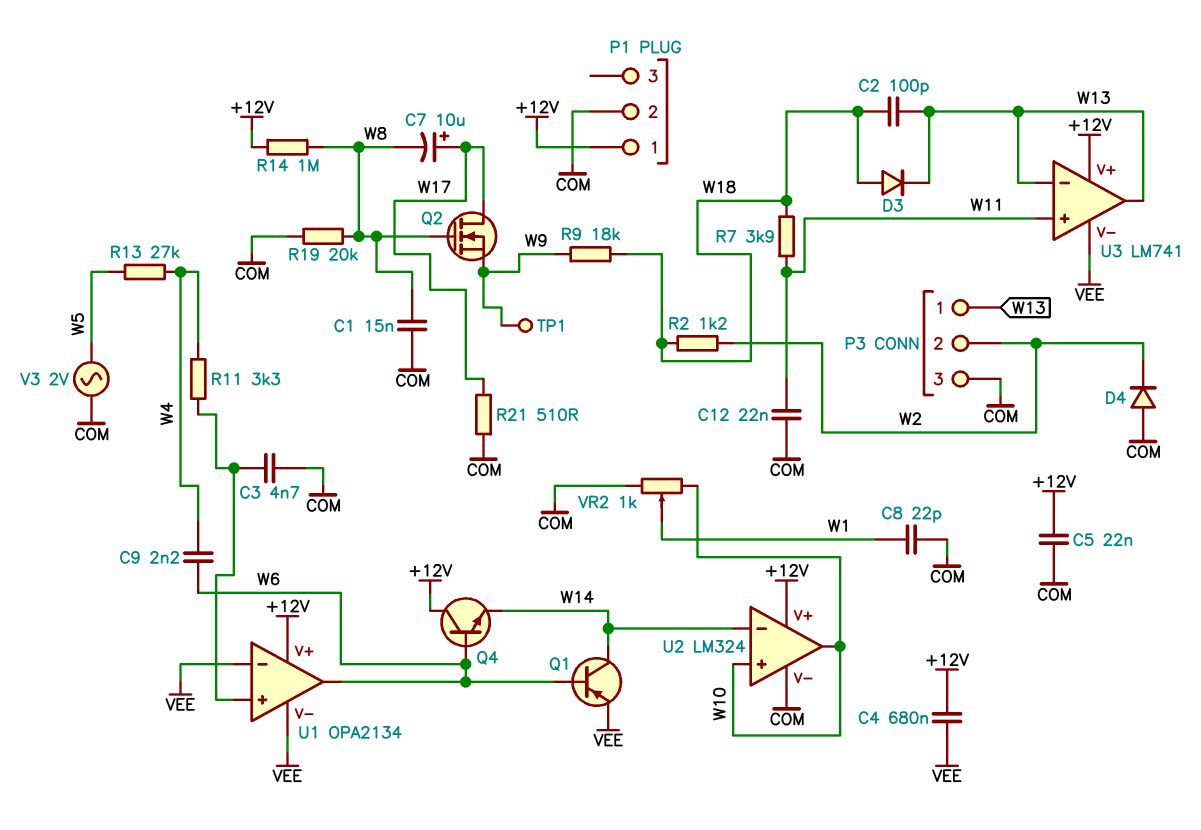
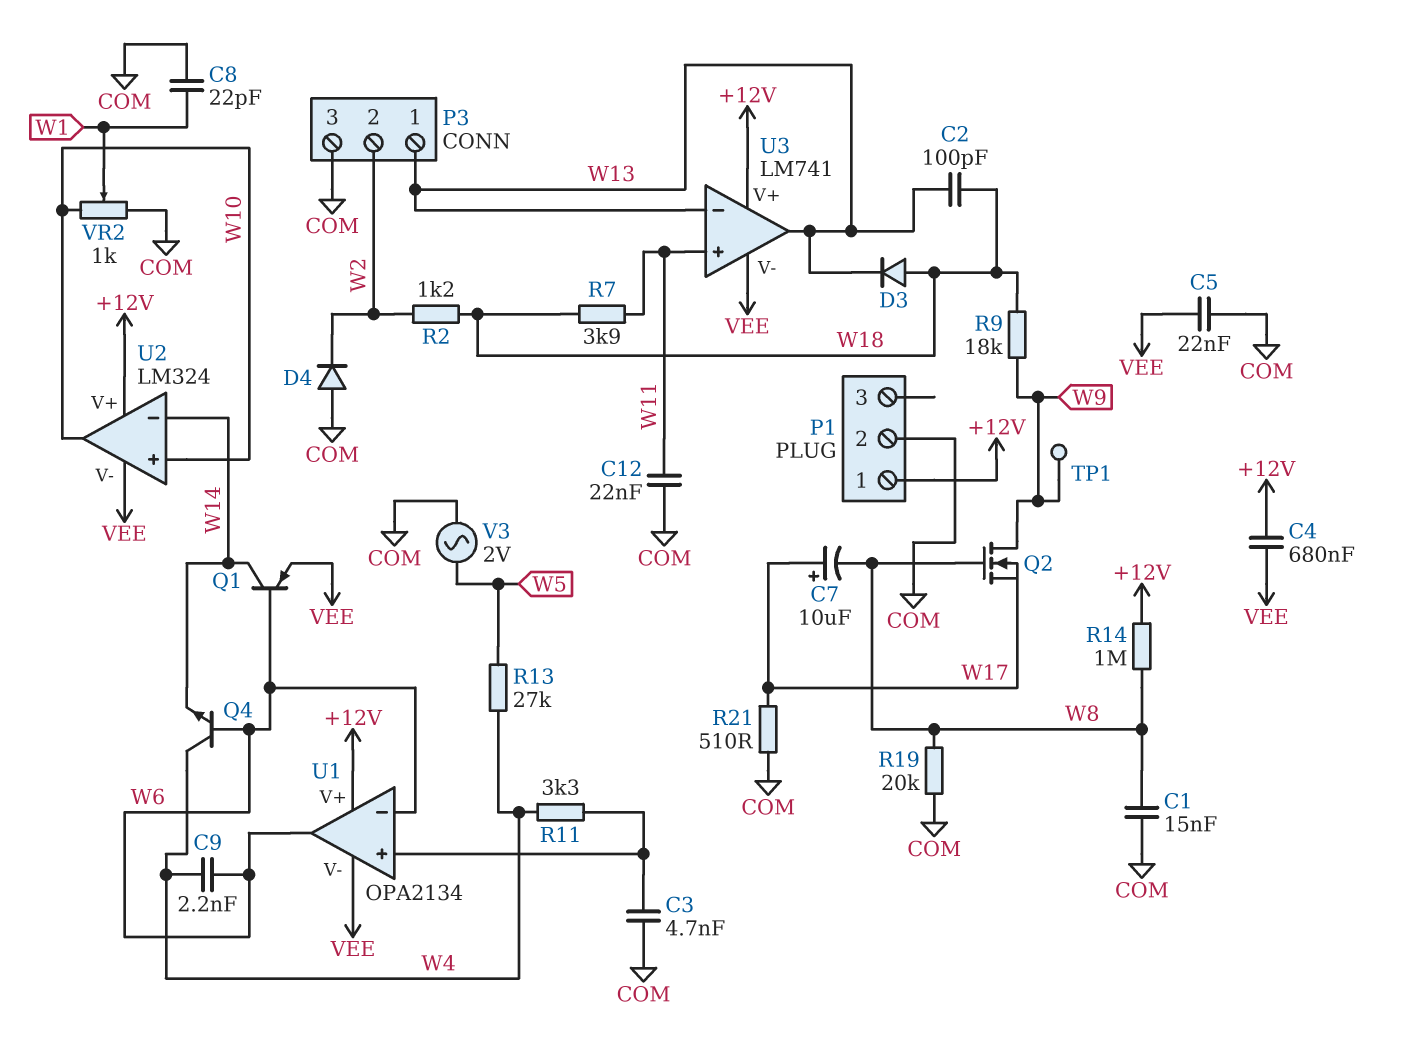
C5: 22nF (+12V, COM) -> 22nF (COM, VEE)
Q2: NMOS (G W8, D W17, S W9) -> NMOS (G W8, D W9, S W17)
Q4: NPN (B W6, C +12V, E W14) -> NPN (B W6, C W4, E W14)
U1 pin in-: VEE -> W6
U2 pin V-: COM -> VEE

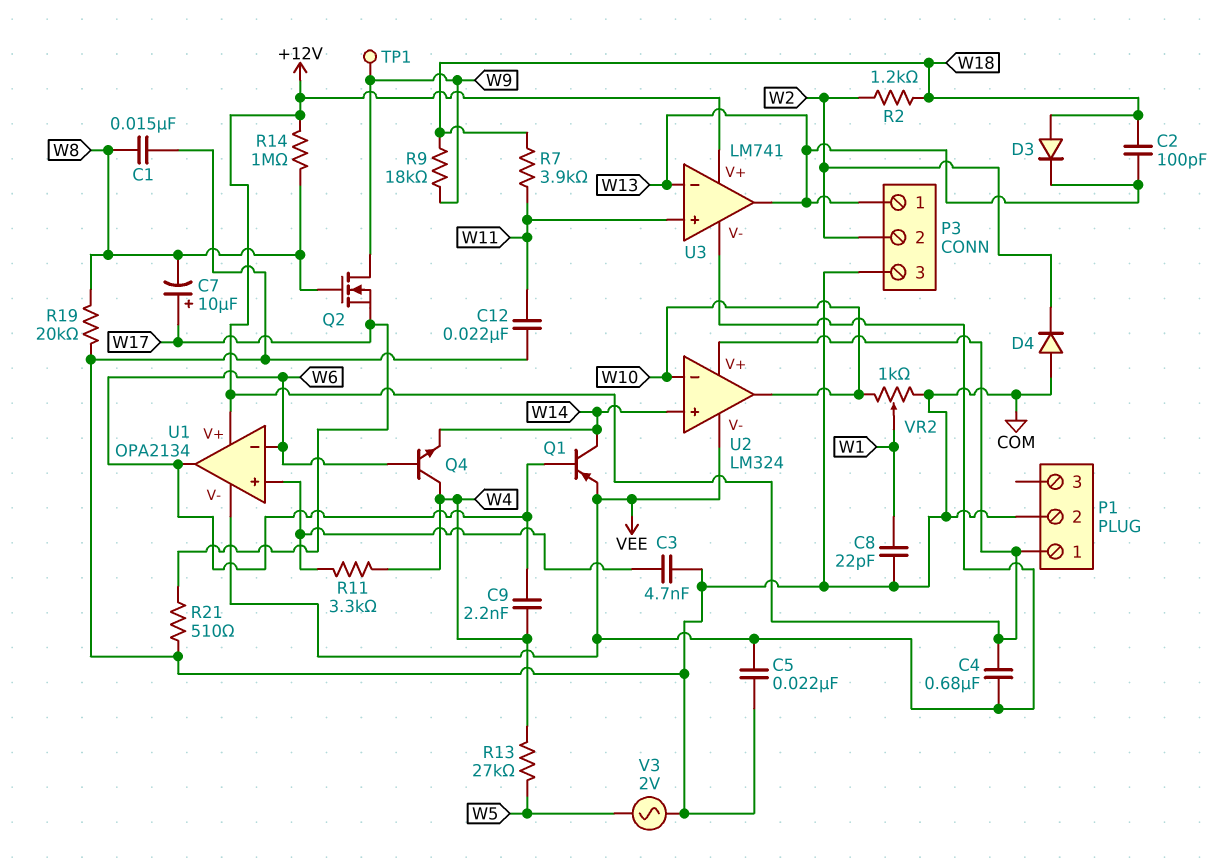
U2 pin in+: W10 -> W14
U2 pin in-: W14 -> W10

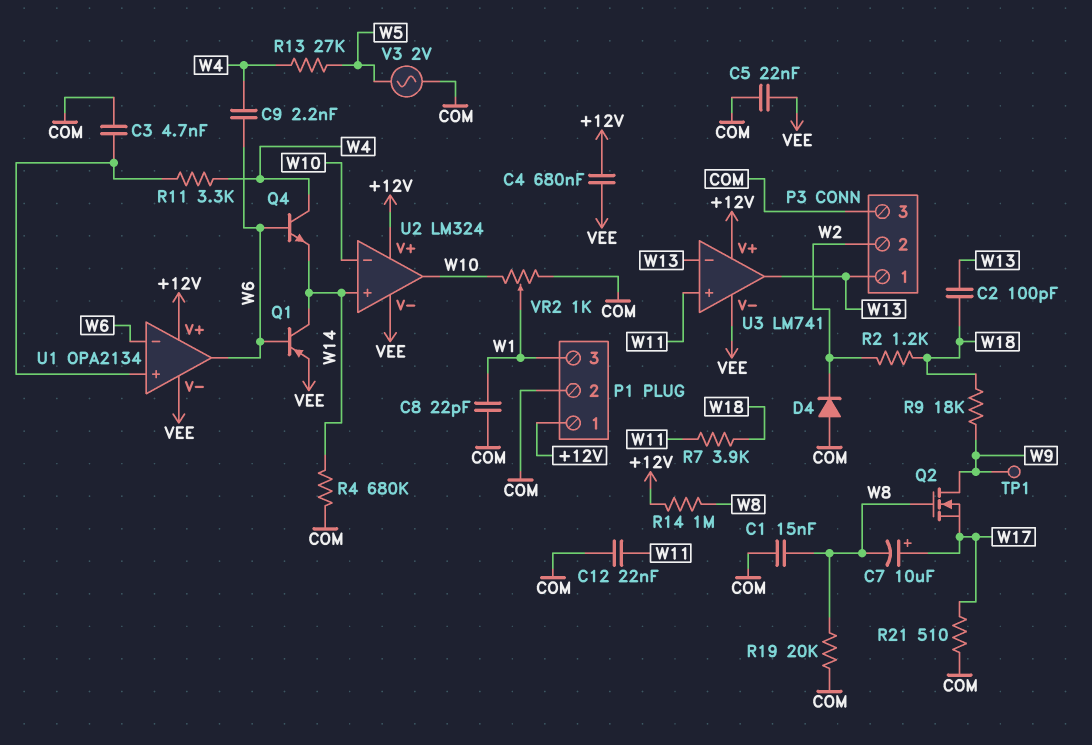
D3: diode (A W18, K W13) -> none
P1 pin 3: none -> W1
R4: none -> 680k (COM, W14)

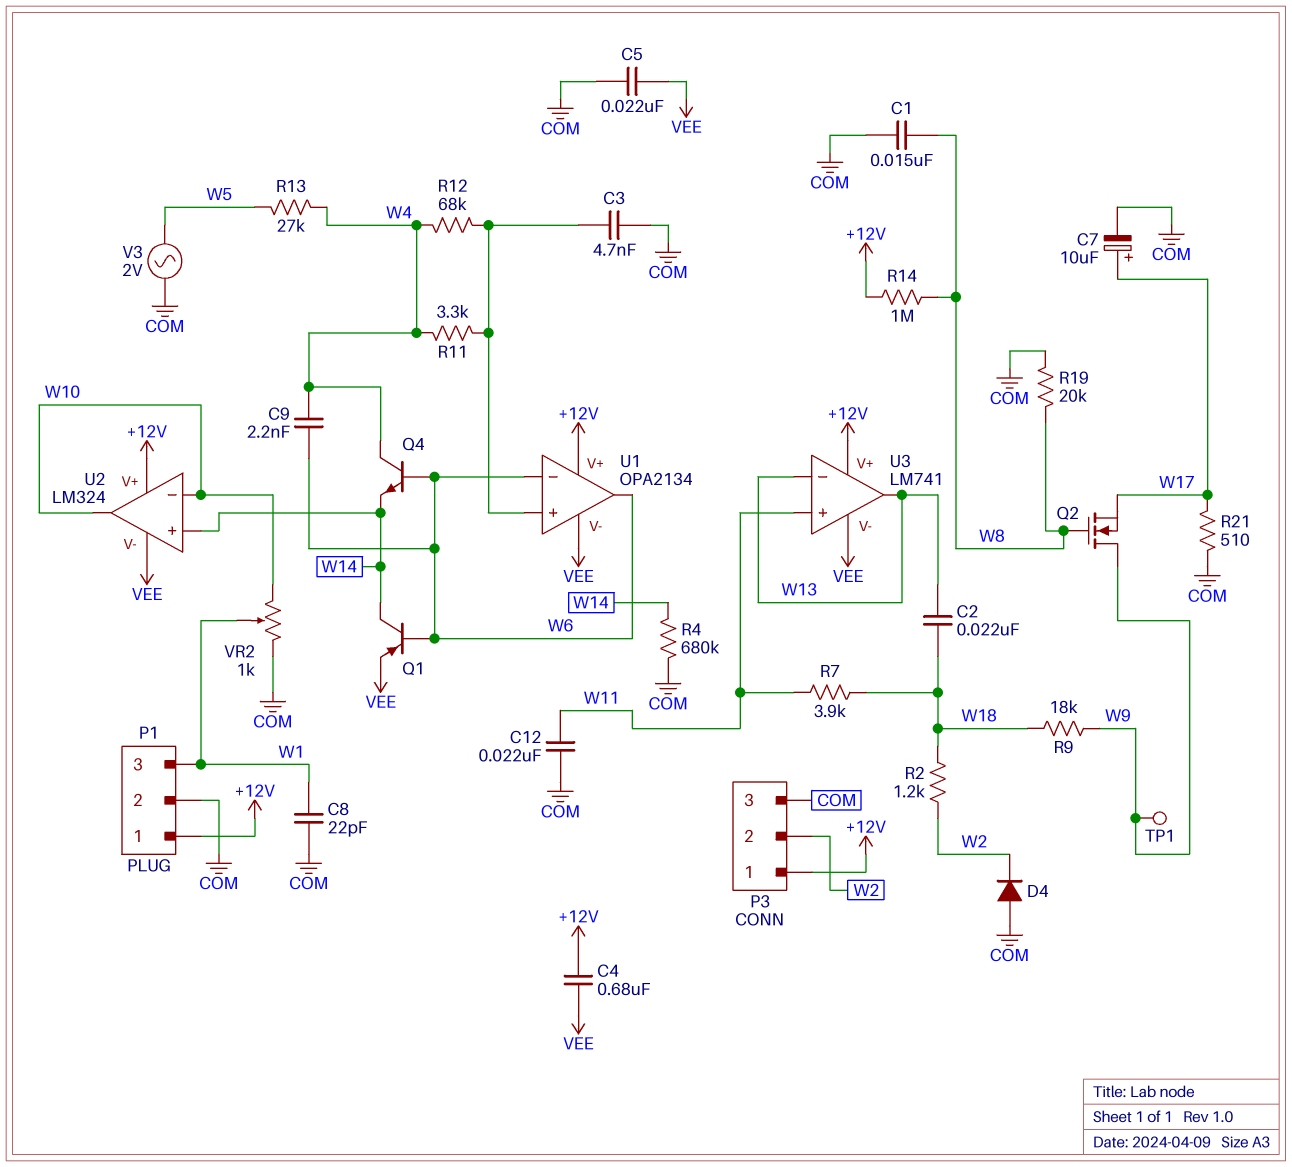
C2: 100pF (W13, W18) -> 22nF (W13, W18)
C7: 10uF (plus W17, minus W8) -> 10uF (plus W17, minus COM)
P3 pin 1: W13 -> +12V
R12: none -> 68k (U1/in+, W4)

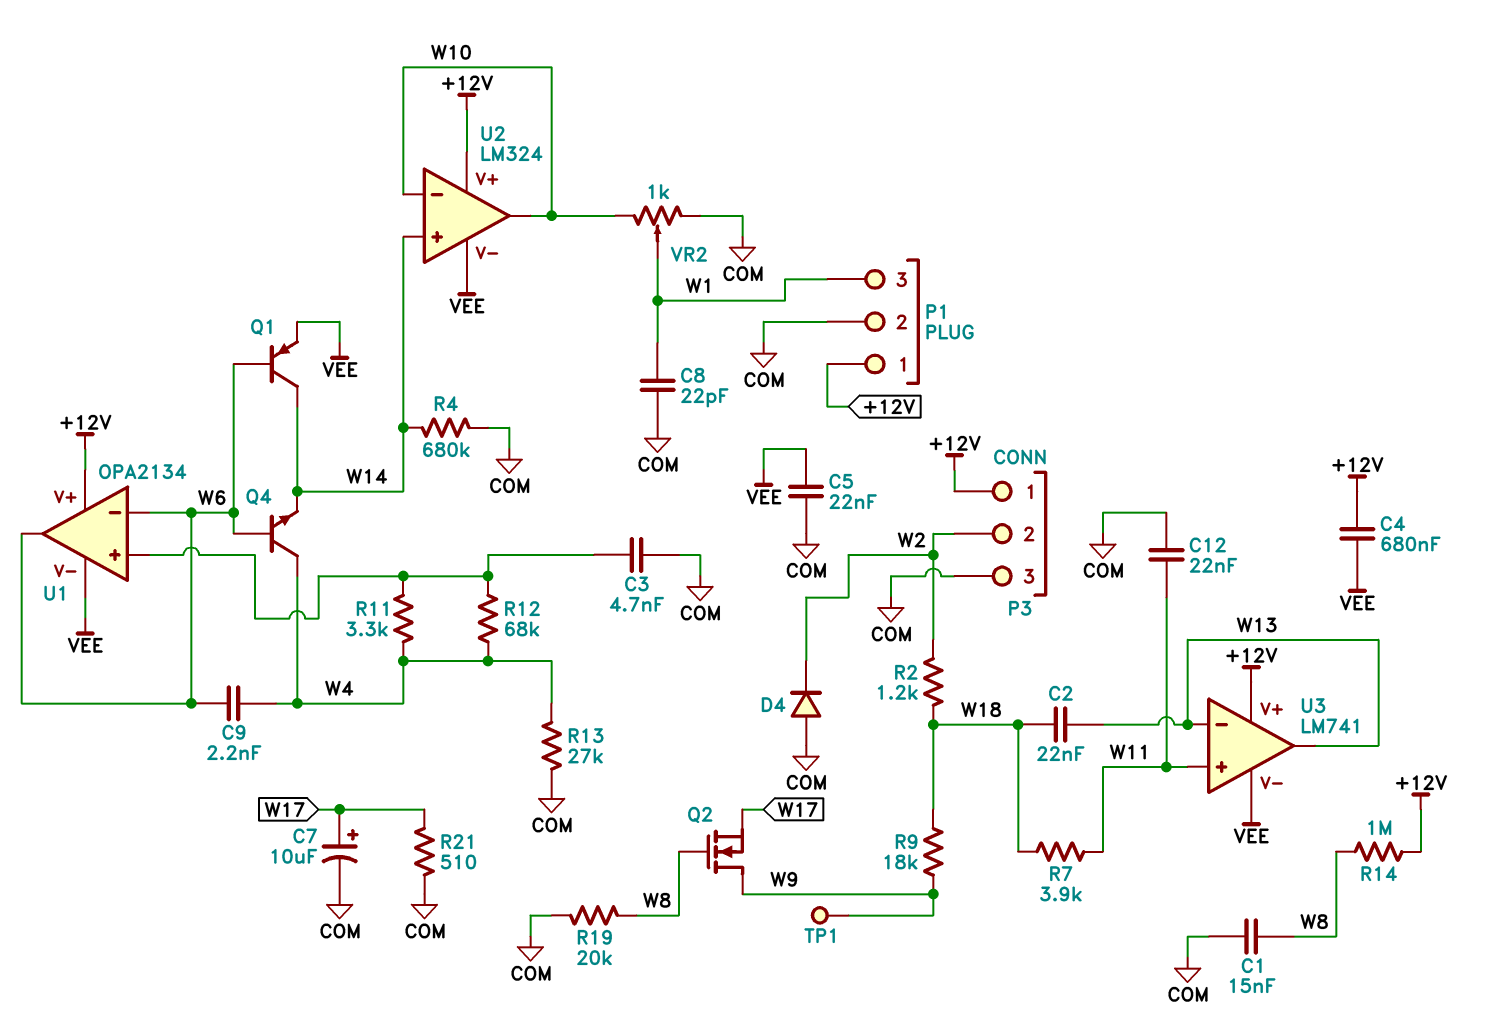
R13: 27k (W4, W5) -> 27k (COM, W4)
V3: AC 2V (COM, W5) -> none

